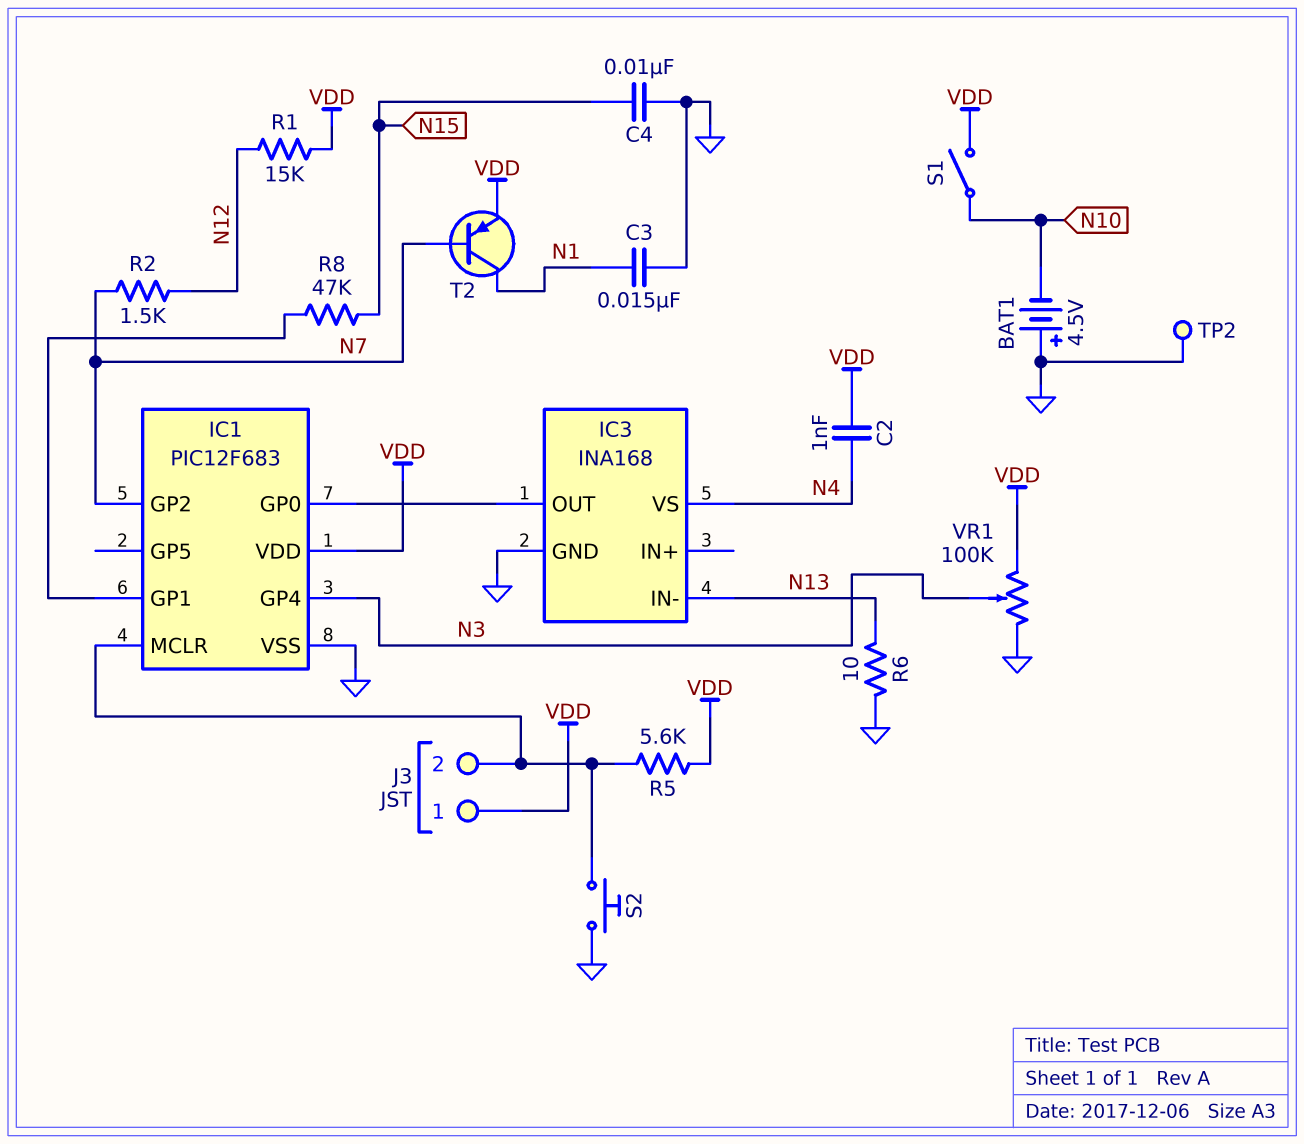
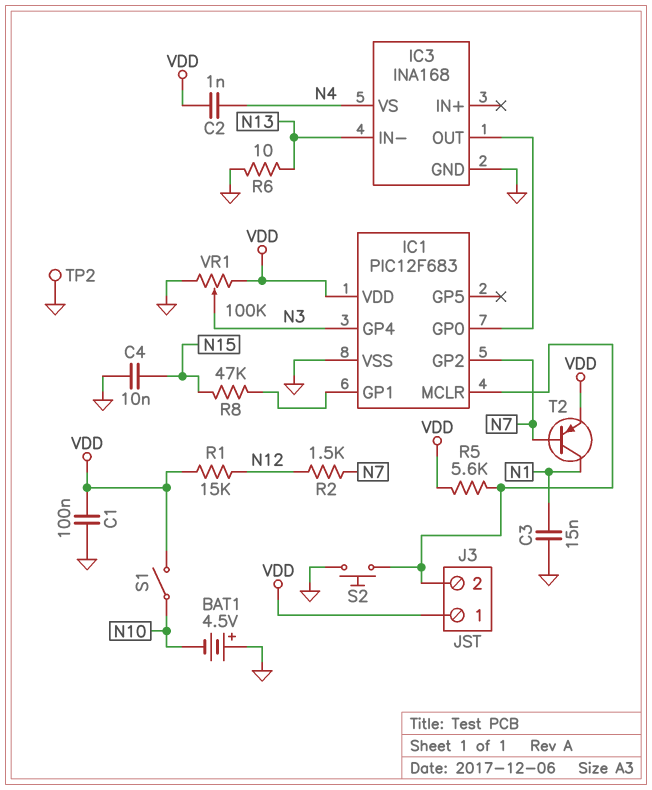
C1: none -> 100nF (GND, VDD)

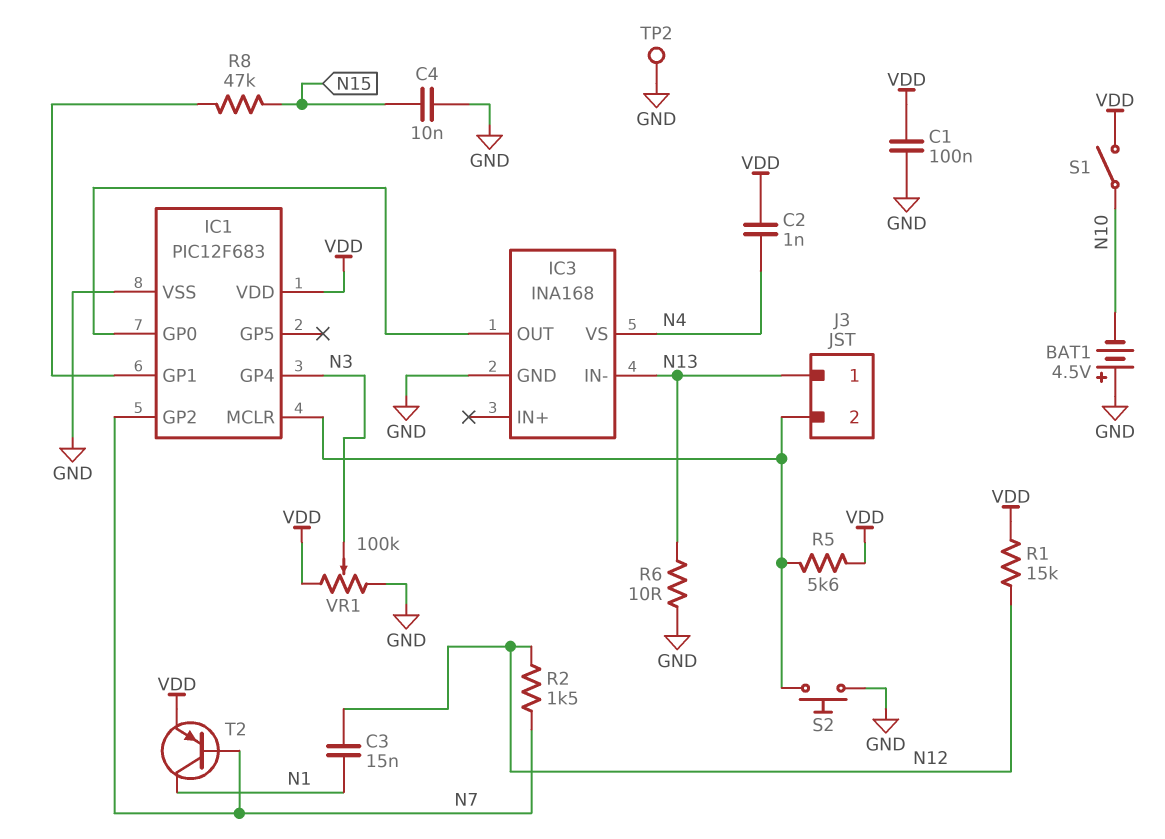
C3: 15nF (GND, N1) -> 15nF (N1, N12)
J3 pin 1: VDD -> N13

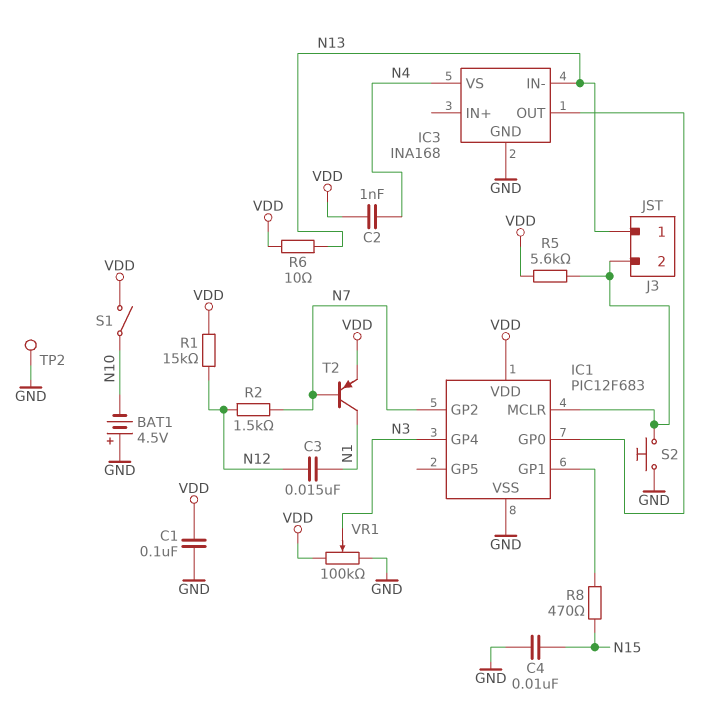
R6: 10 (GND, N13) -> 10 (N13, VDD)
R8: 47k (IC1/GP1, N15) -> 470 (IC1/GP1, N15)

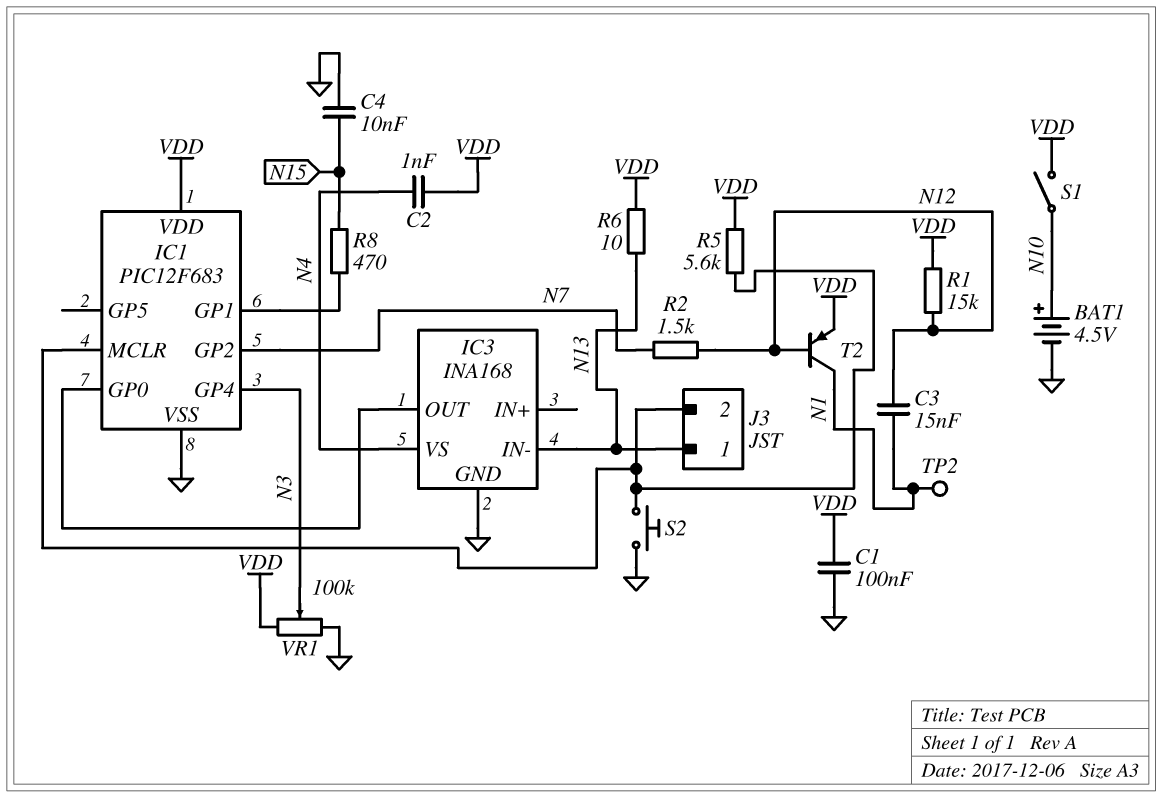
BAT1: 4.5V (plus GND, minus N10) -> 4.5V (plus N10, minus GND)
T2: PNP (B N7, C N1, E VDD) -> PNP (B N12, C N1, E VDD)
TP2: test point (GND) -> test point (N1)

